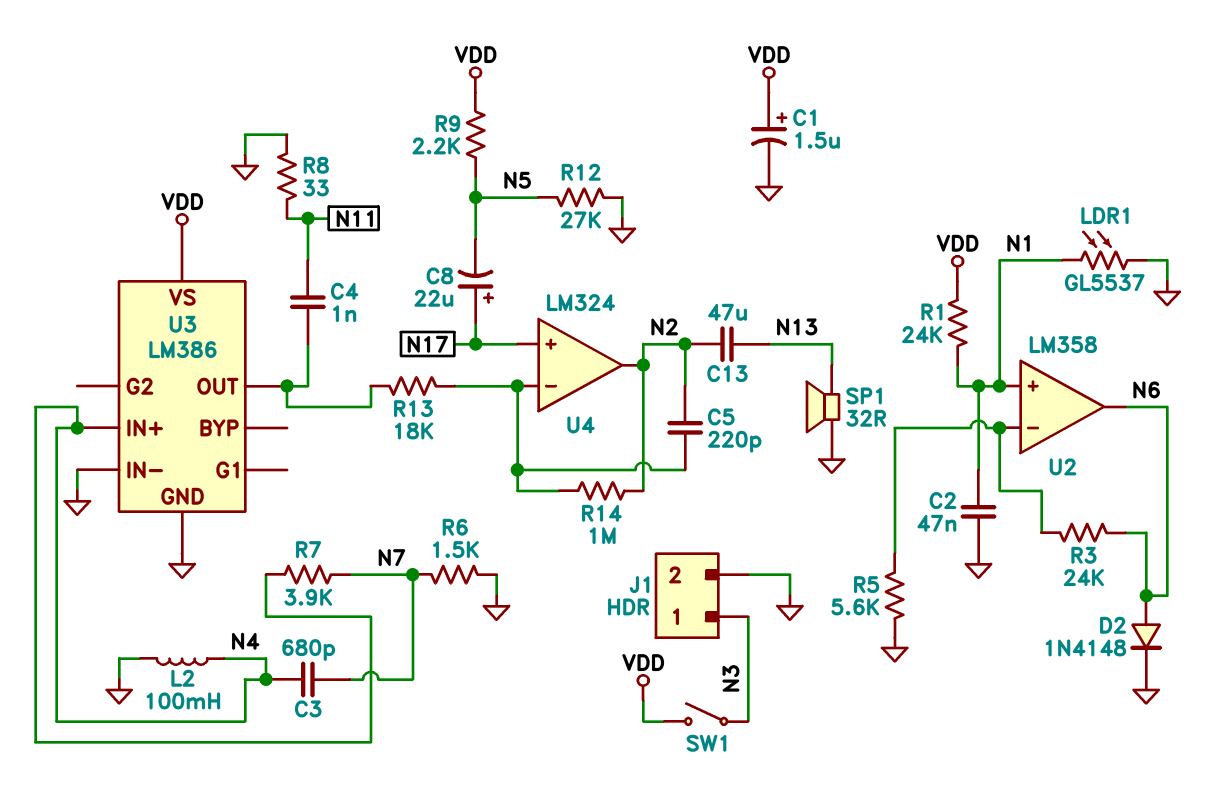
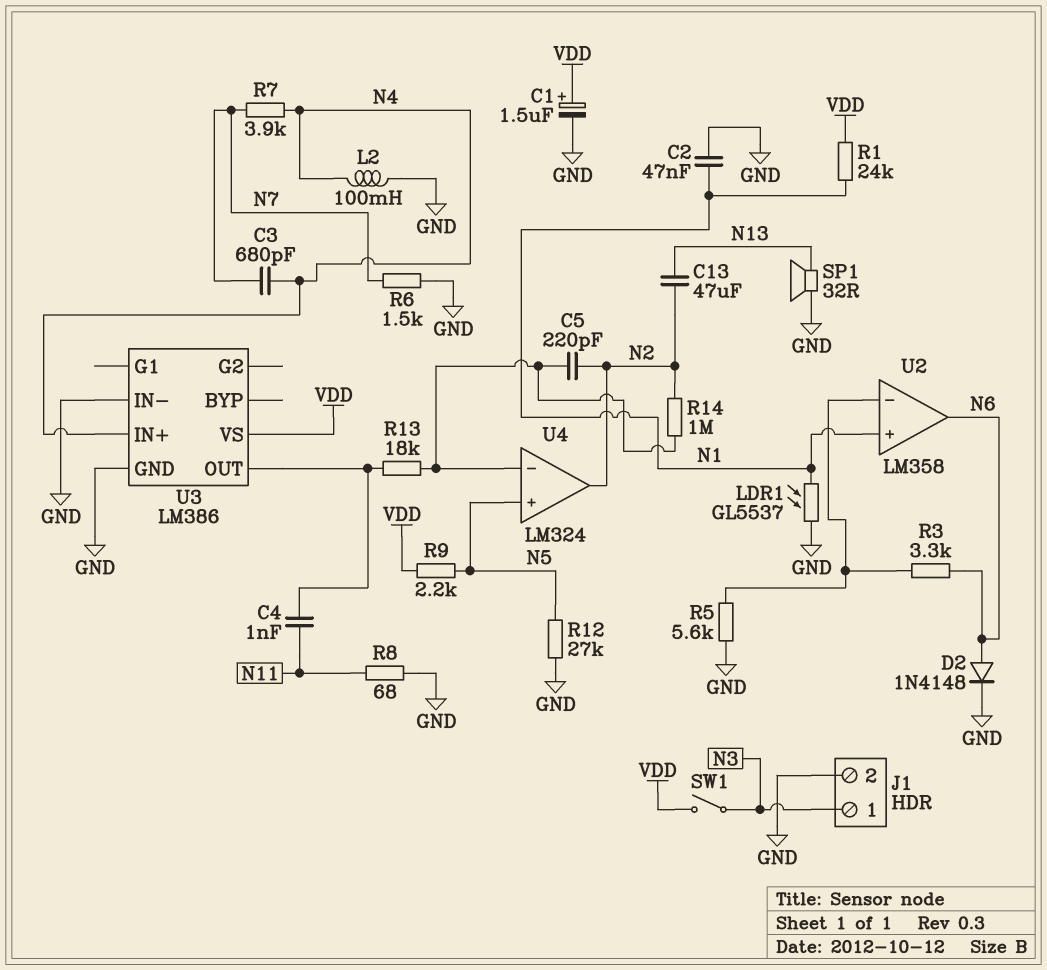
C8: 22uF (plus N17, minus N5) -> none
R3: 24k (N6, U2/in-) -> 3.3k (N6, U2/in-)
R8: 33 (GND, N11) -> 68 (GND, N11)
U4 pin in+: N17 -> N5

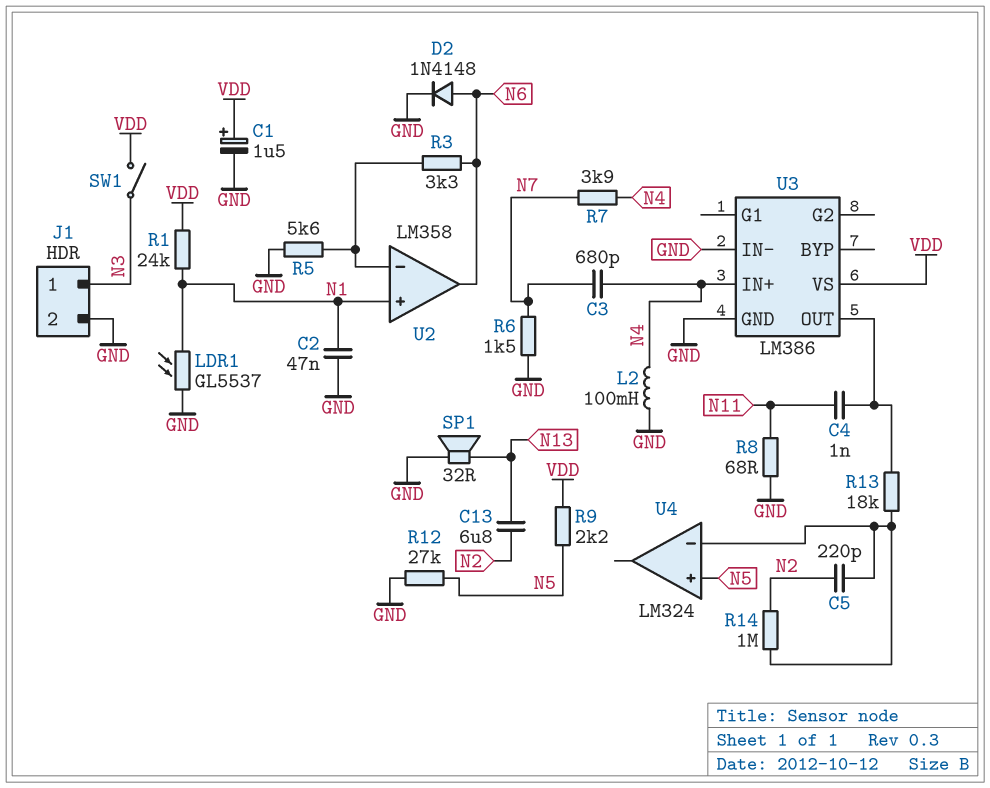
C13: 47uF (N2, N13) -> 6.8uF (N2, N13)
U4 pin out: N2 -> none

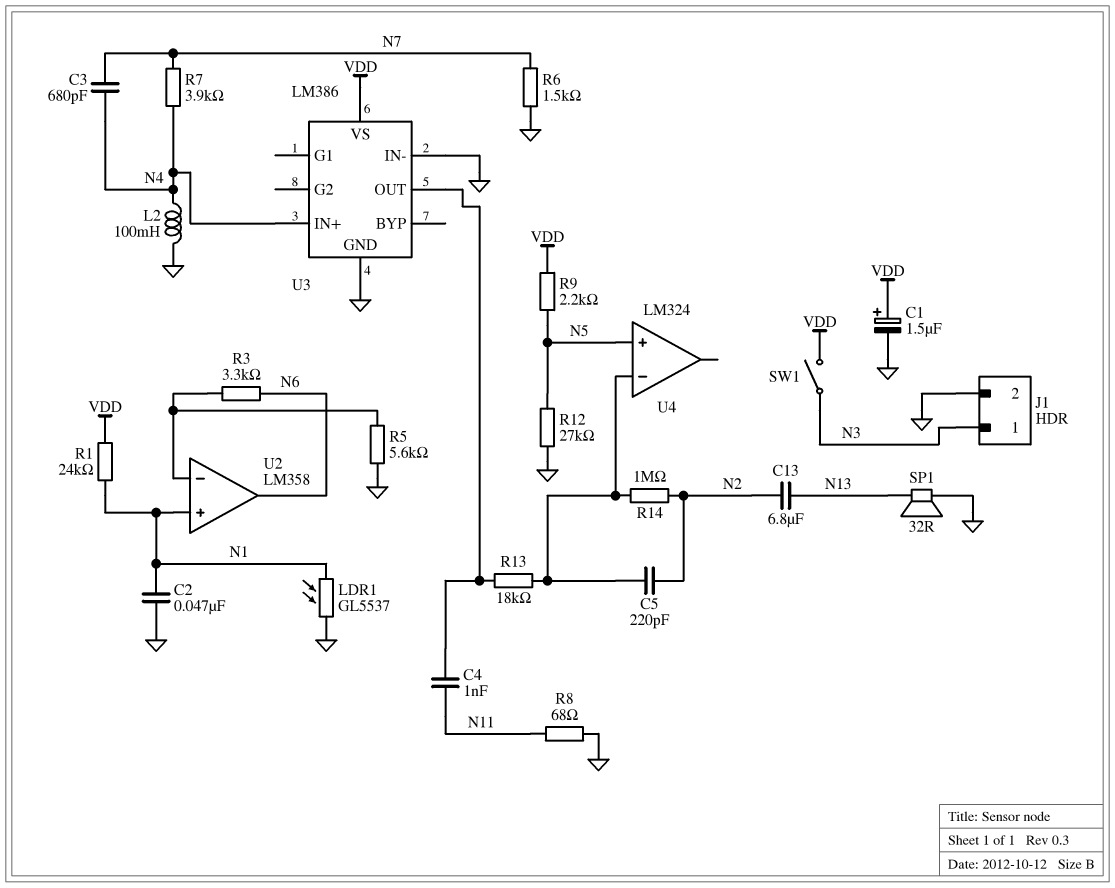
D2: diode 1N4148 (A N6, K GND) -> none

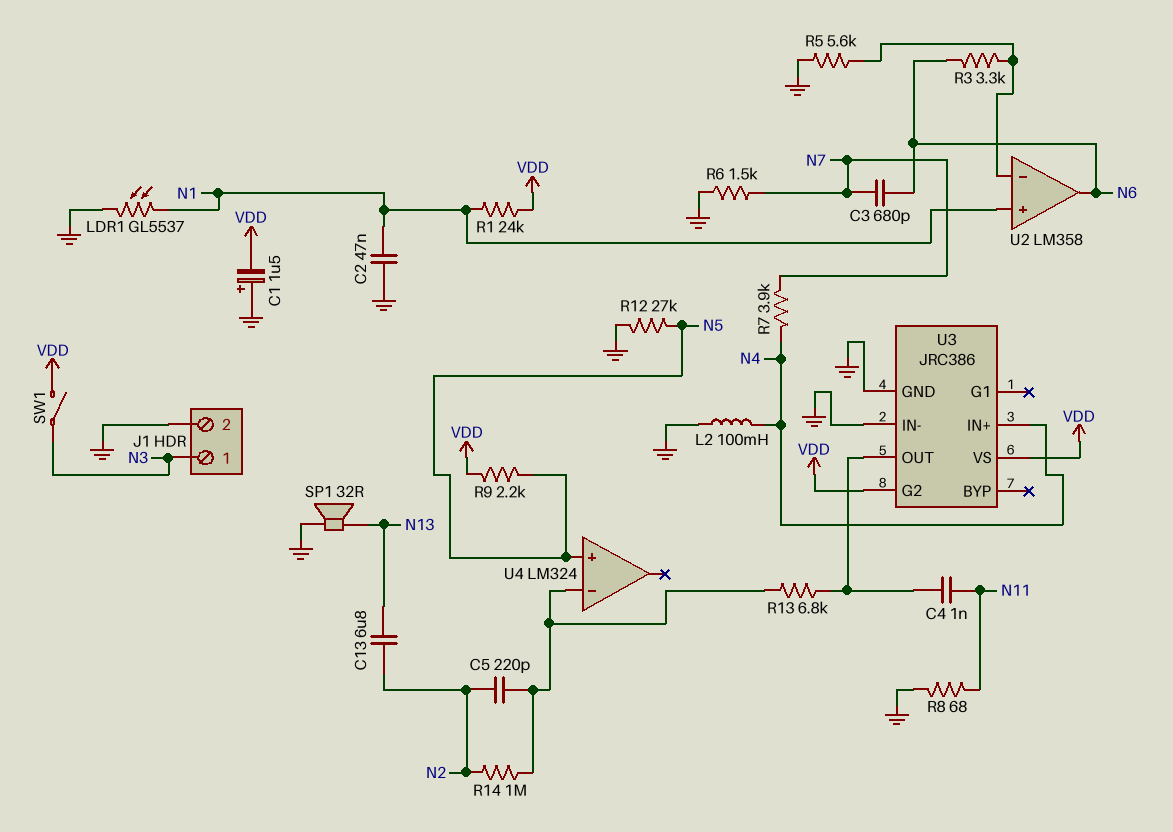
C1: 1.5uF (plus VDD, minus GND) -> 1.5uF (plus GND, minus VDD)
C3: 680pF (N4, N7) -> 680pF (N6, N7)
R13: 18k (U3/OUT, U4/in-) -> 6.8k (U3/OUT, U4/in-)
U3: LM386 -> JRC386
U3 pin G2: none -> VDD

